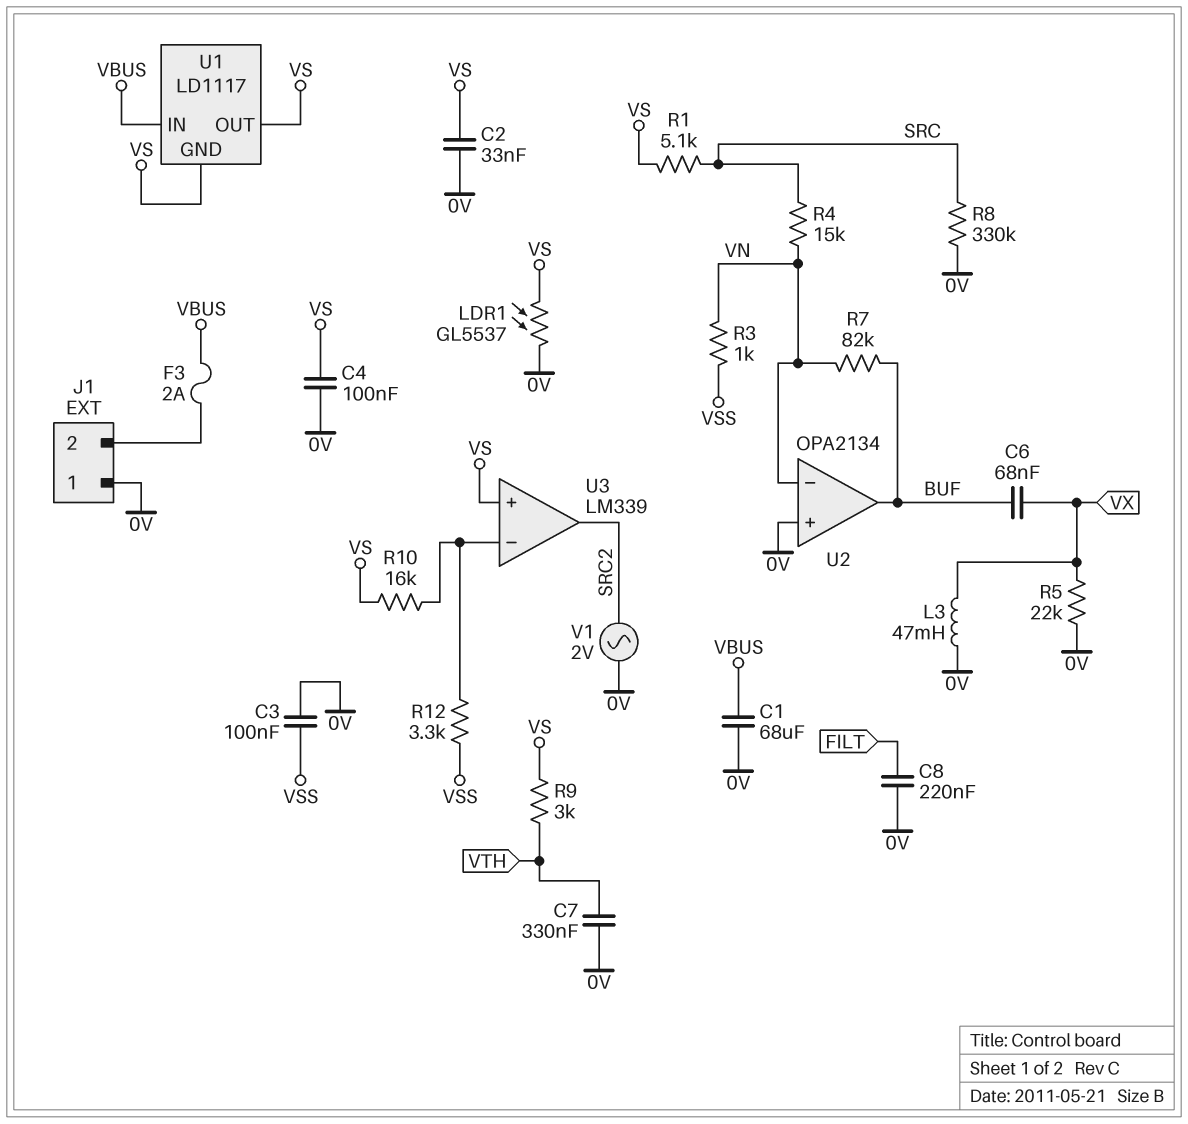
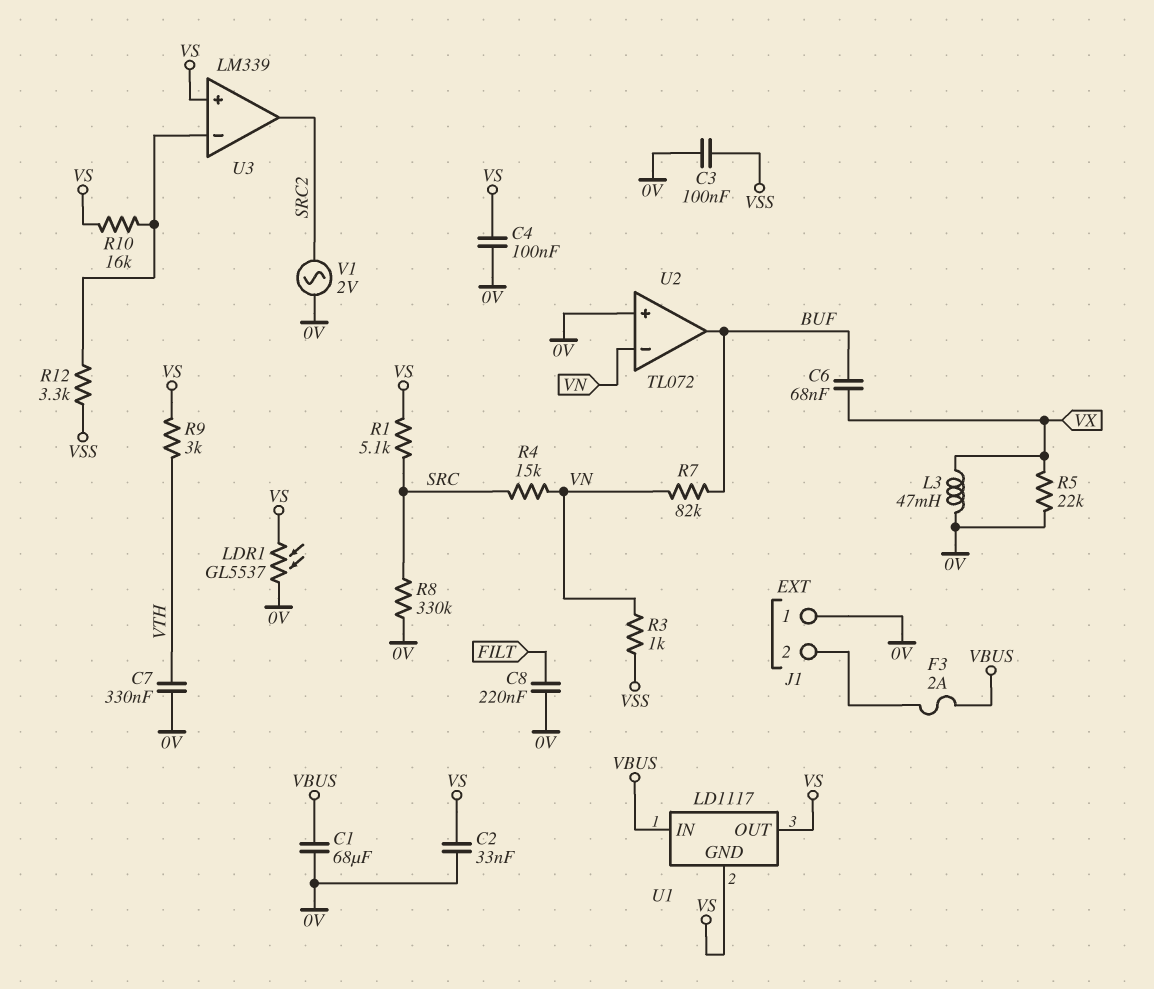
U2: OPA2134 -> TL072

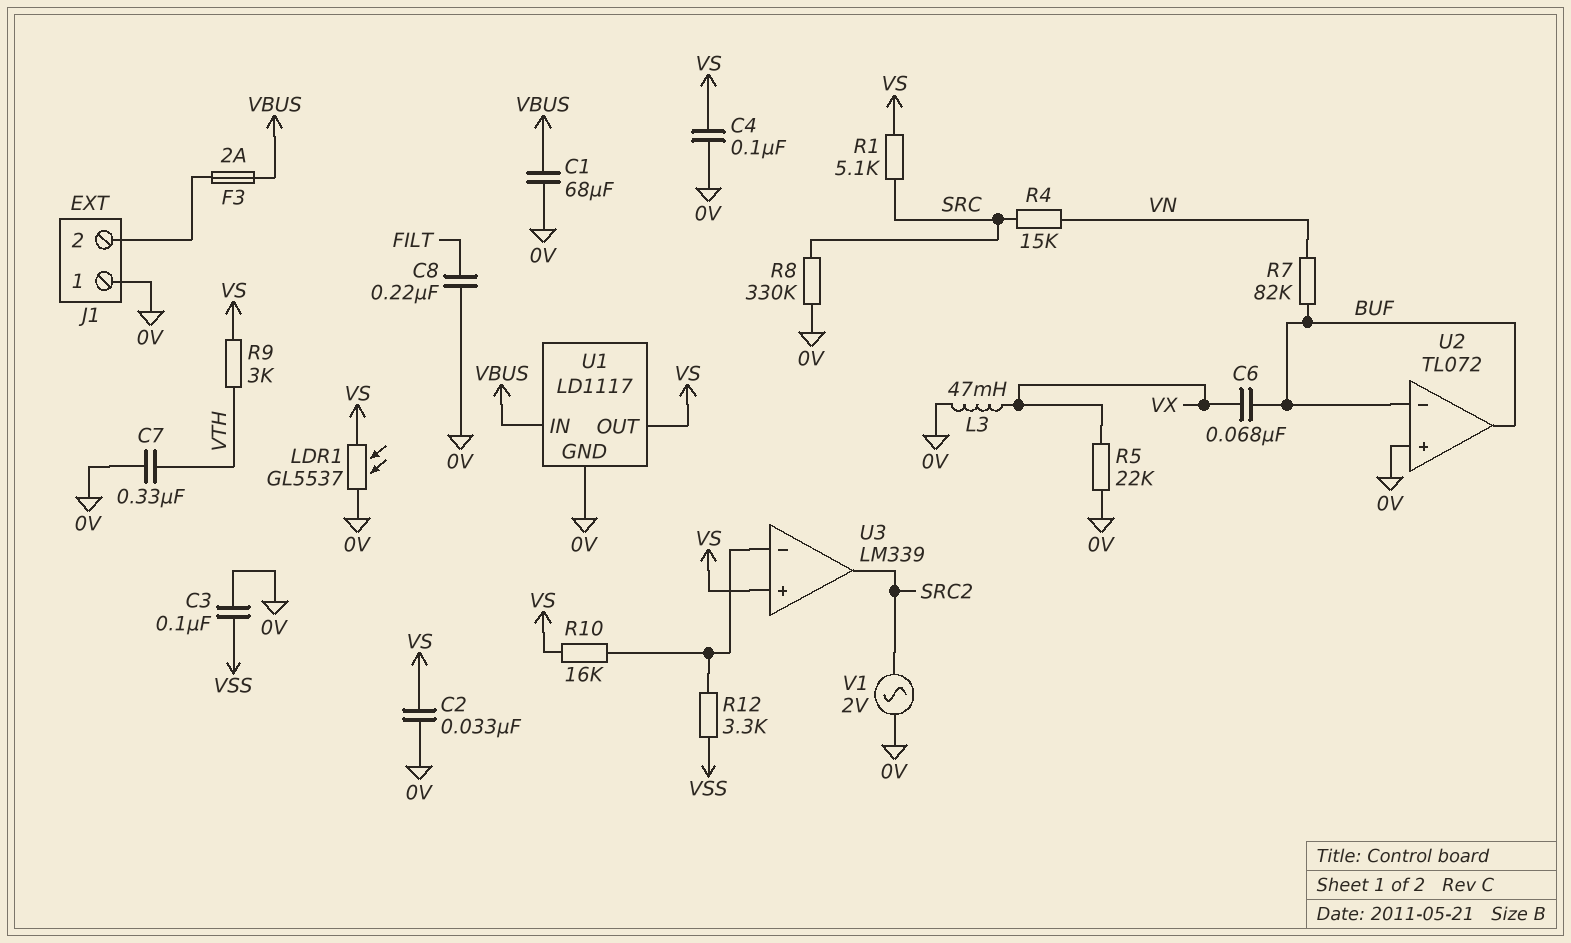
R3: 1k (VN, VSS) -> none
U1 pin GND: VS -> 0V
U2 pin in-: VN -> BUF

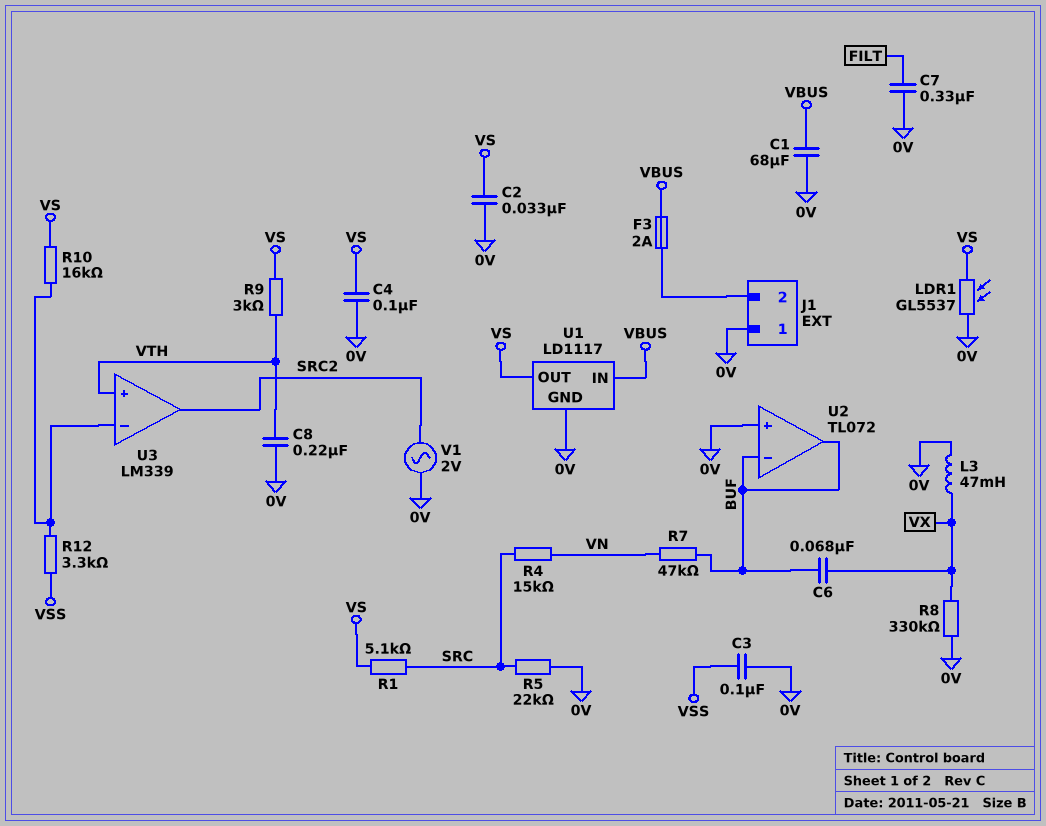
C7: 330nF (0V, VTH) -> 330nF (0V, FILT)
C8: 220nF (0V, FILT) -> 220nF (0V, VTH)
R5: 22k (0V, VX) -> 22k (0V, SRC)
R7: 82k (BUF, VN) -> 47k (BUF, VN)
R8: 330k (0V, SRC) -> 330k (0V, VX)
U3 pin in+: VS -> VTH

